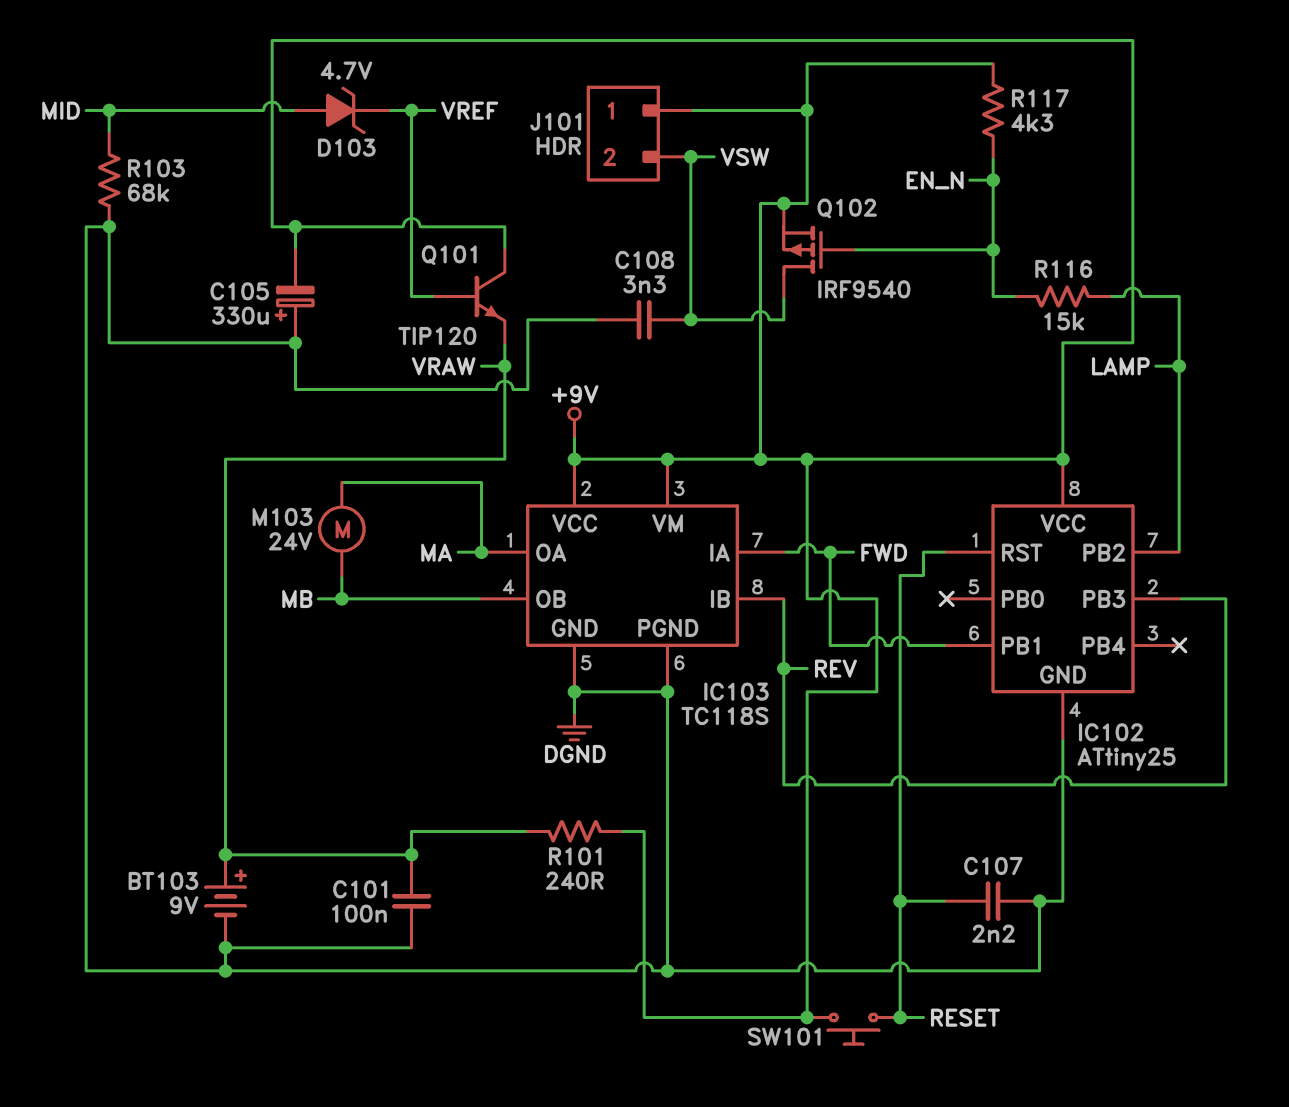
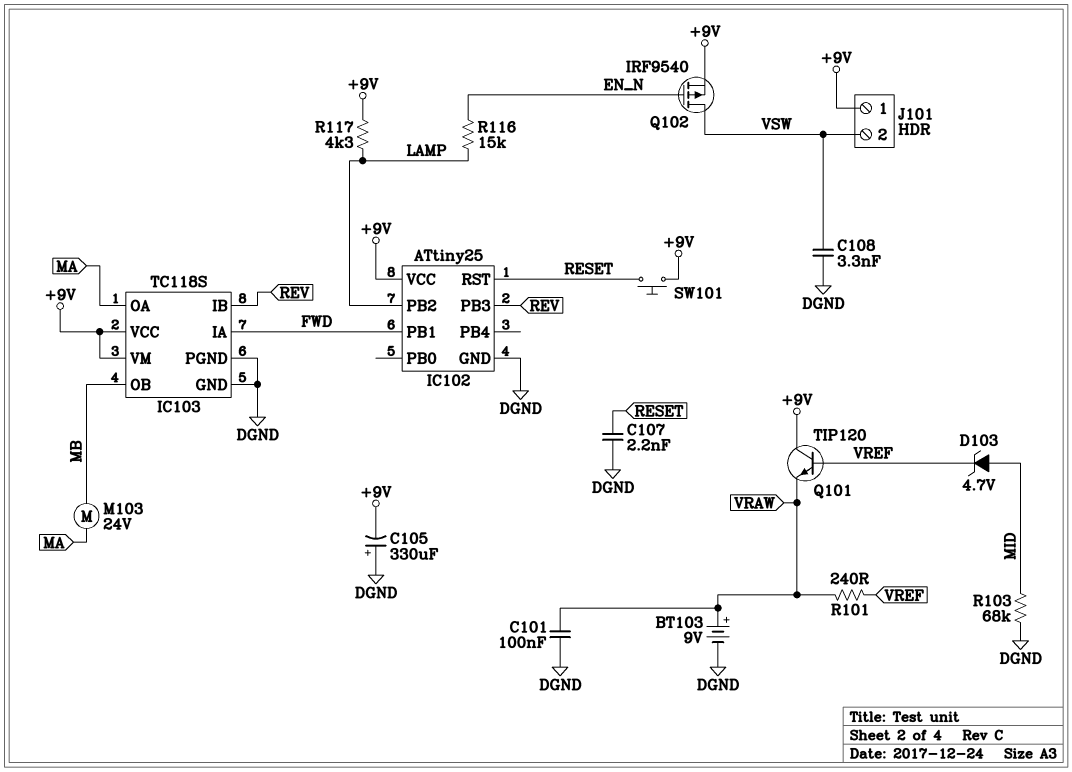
R101: 240 (+9V, VRAW) -> 240 (VRAW, VREF)
R117: 4.3k (+9V, EN_N) -> 4.3k (+9V, LAMP)

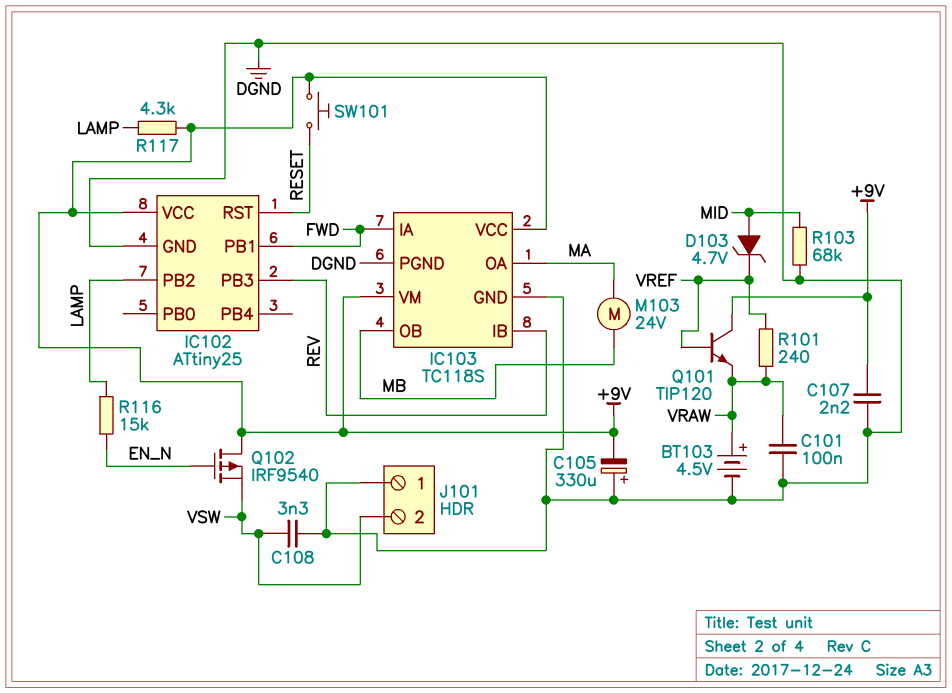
BT103: 9V (plus VRAW, minus DGND) -> 4.5V (plus VRAW, minus DGND)
C107: 2.2nF (DGND, RESET) -> 2.2nF (+9V, DGND)
J101 pin 1: +9V -> DGND
Q102: PMOS IRF9540 (G EN_N, D VSW, S +9V) -> PMOS IRF9540 (G EN_N, D +9V, S VSW)

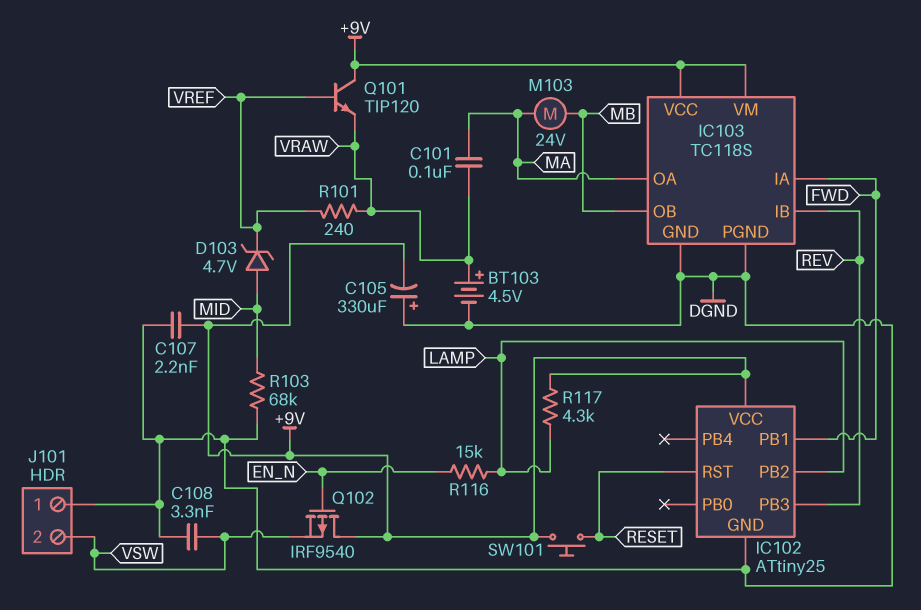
C101: 100nF (DGND, VRAW) -> 100nF (MA, VRAW)

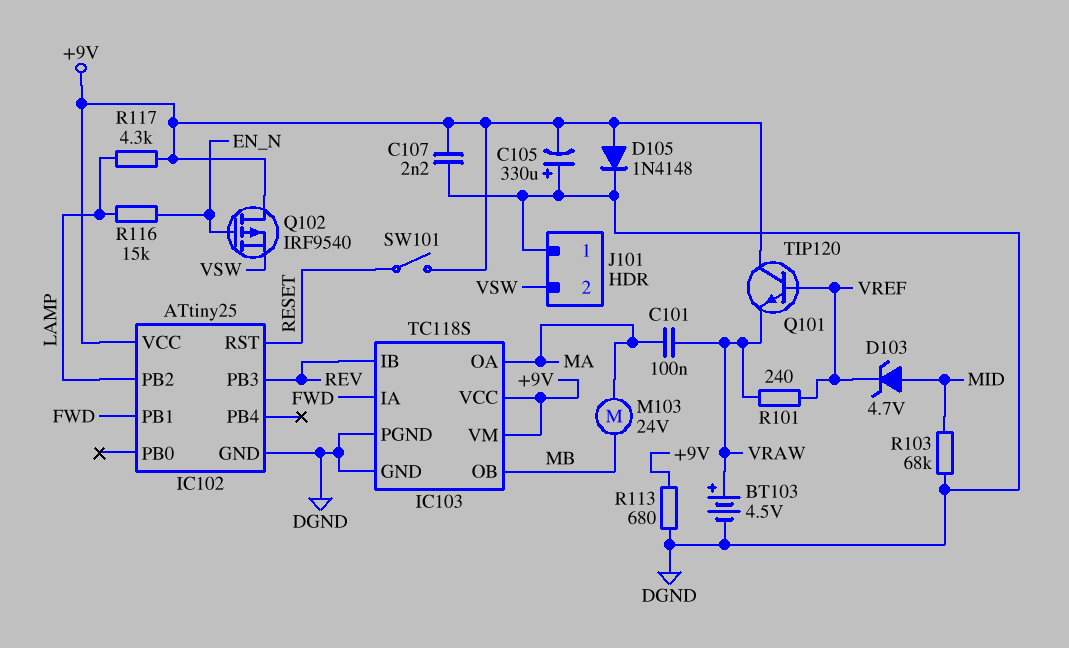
C108: 3.3nF (DGND, VSW) -> none
D105: none -> diode 1N4148 (A +9V, K DGND)
R113: none -> 680 (+9V, DGND)
SW101: button (+9V, RESET) -> switch (+9V, RESET)

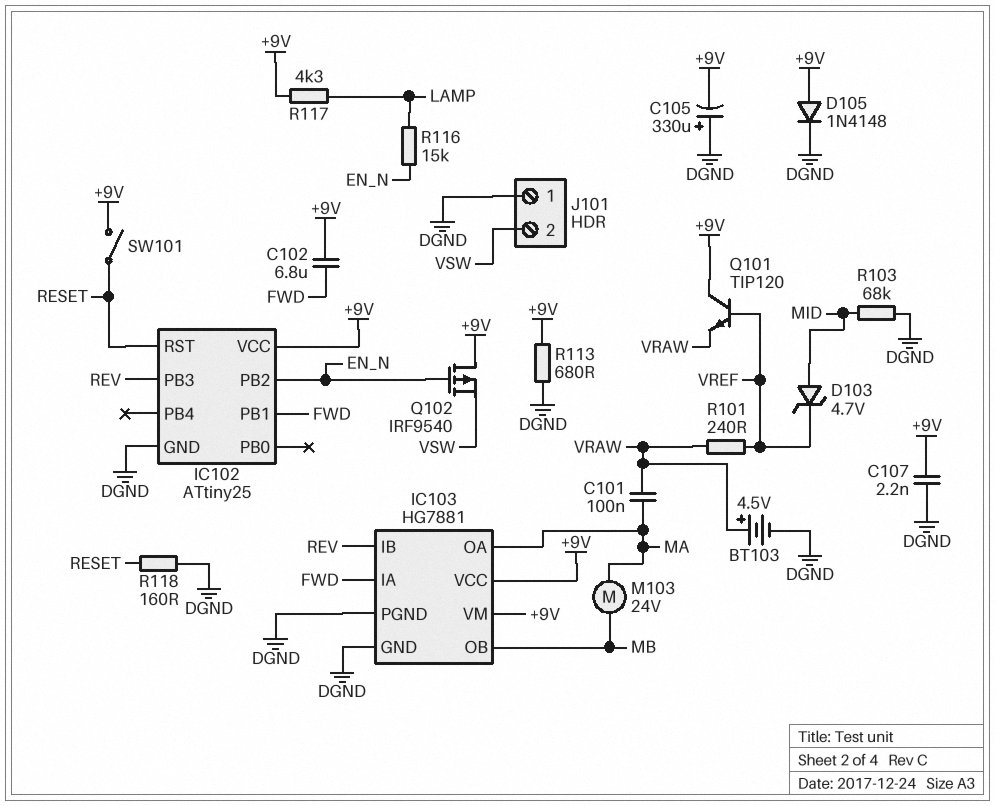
C102: none -> 6.8uF (+9V, FWD)
IC102 pin PB2: LAMP -> EN_N
IC103: TC118S -> HG7881
R118: none -> 160 (DGND, RESET)

